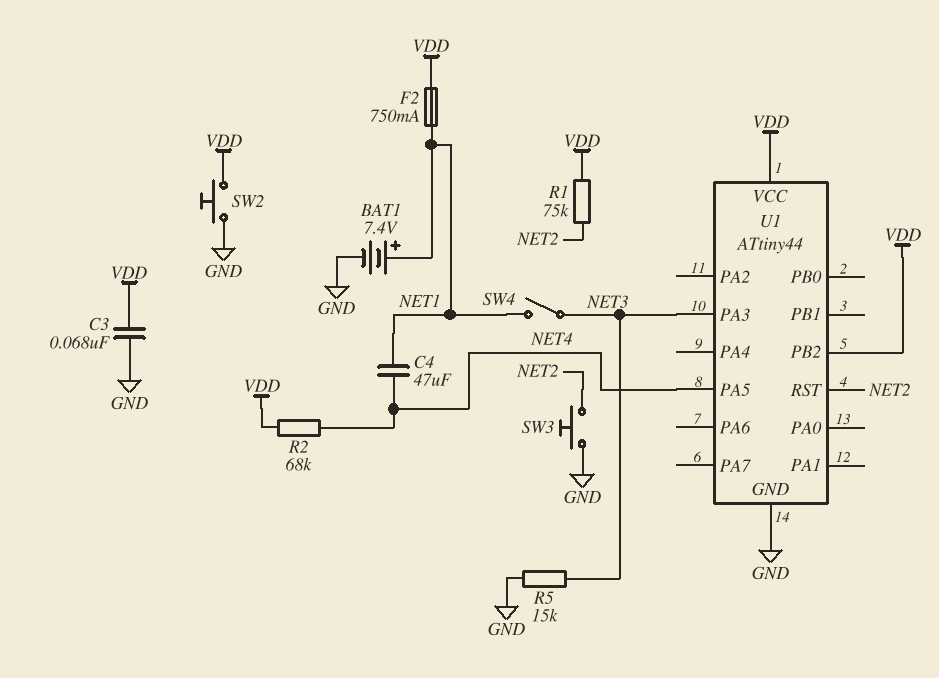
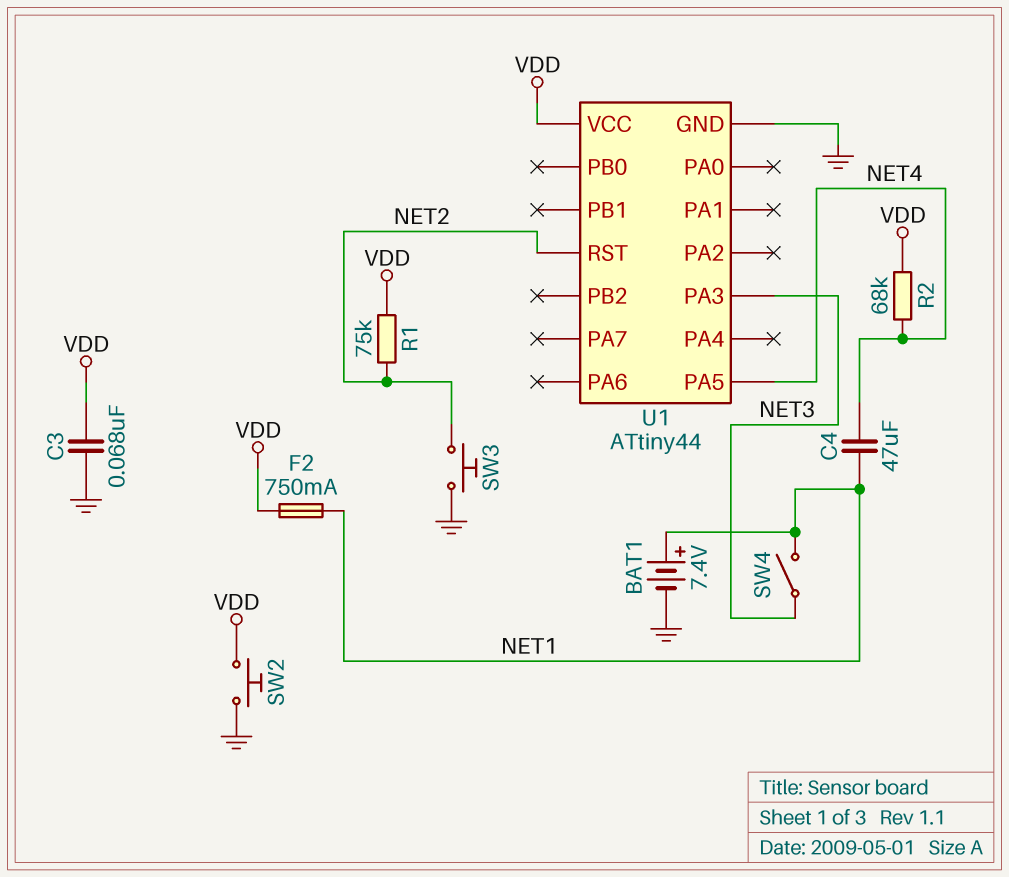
R5: 15k (GND, NET3) -> none
U1 pin PB2: VDD -> none

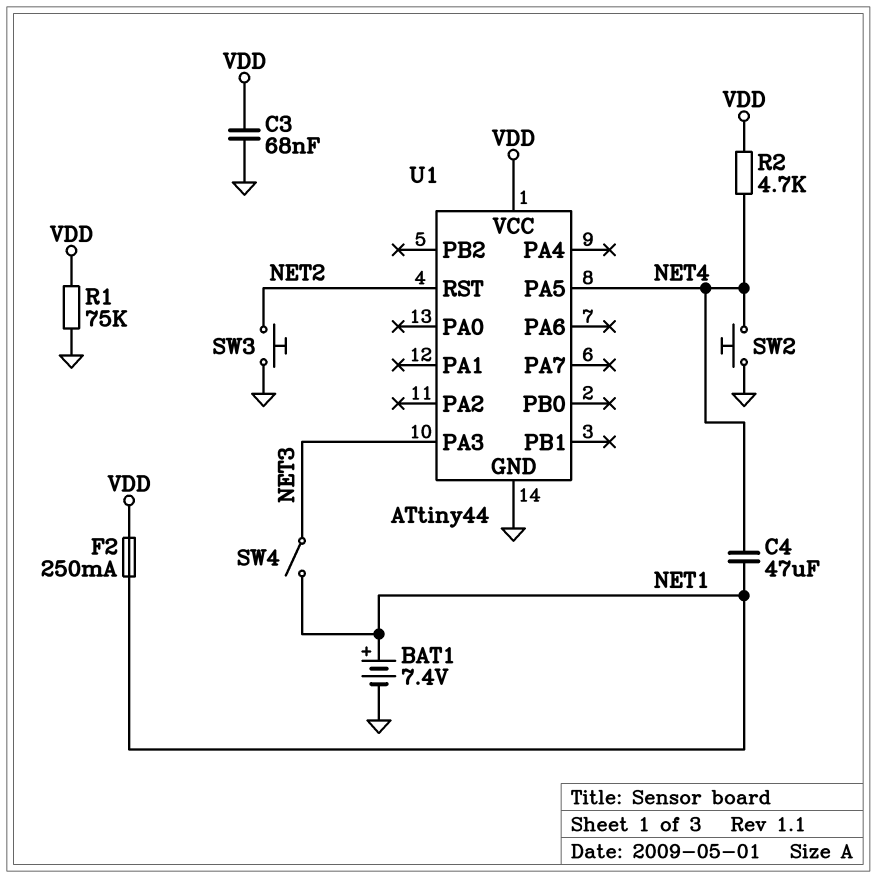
F2: 750mA (NET1, VDD) -> 250mA (NET1, VDD)
R1: 75k (NET2, VDD) -> 75k (GND, VDD)
R2: 68k (NET4, VDD) -> 4.7k (NET4, VDD)
SW2: button (GND, VDD) -> button (GND, NET4)

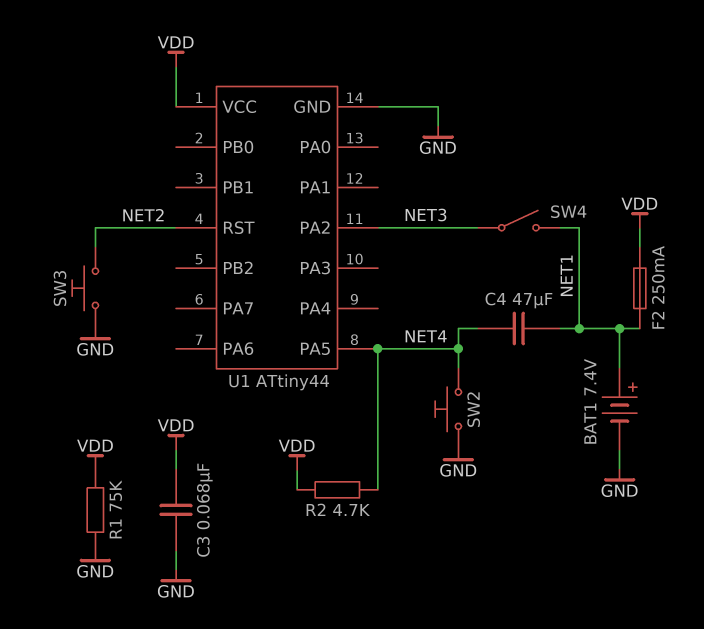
U1 pin PA2: none -> NET3
U1 pin PA3: NET3 -> none

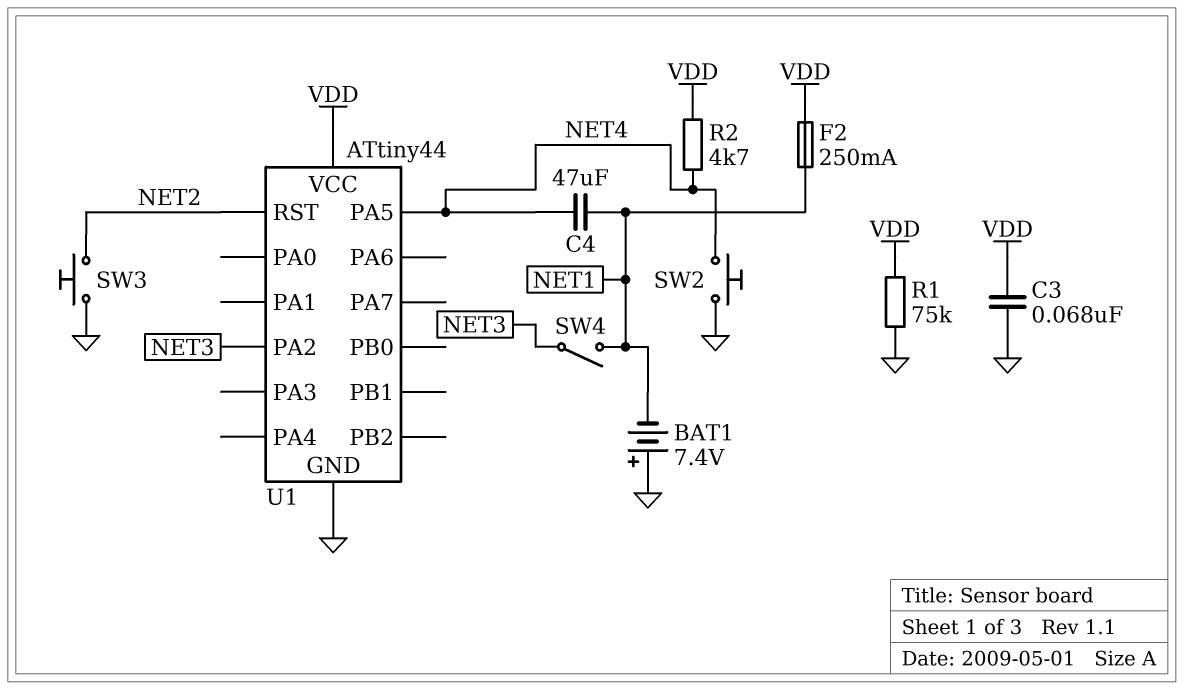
BAT1: 7.4V (plus NET1, minus GND) -> 7.4V (plus GND, minus NET1)

